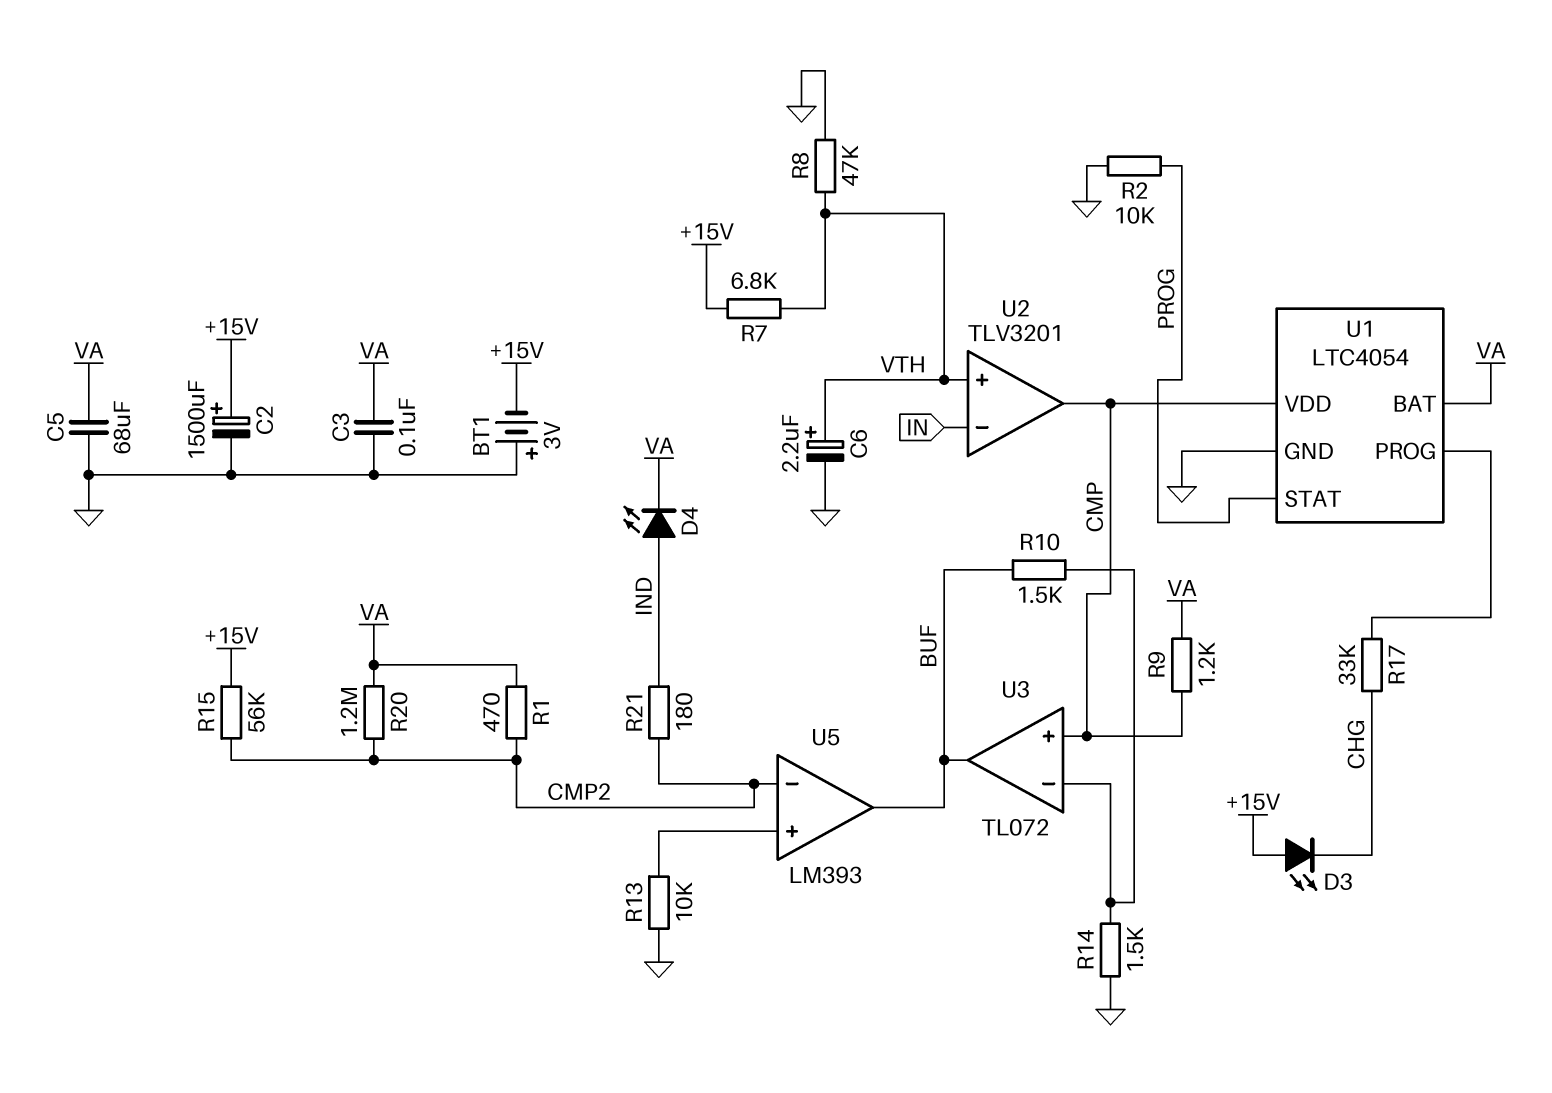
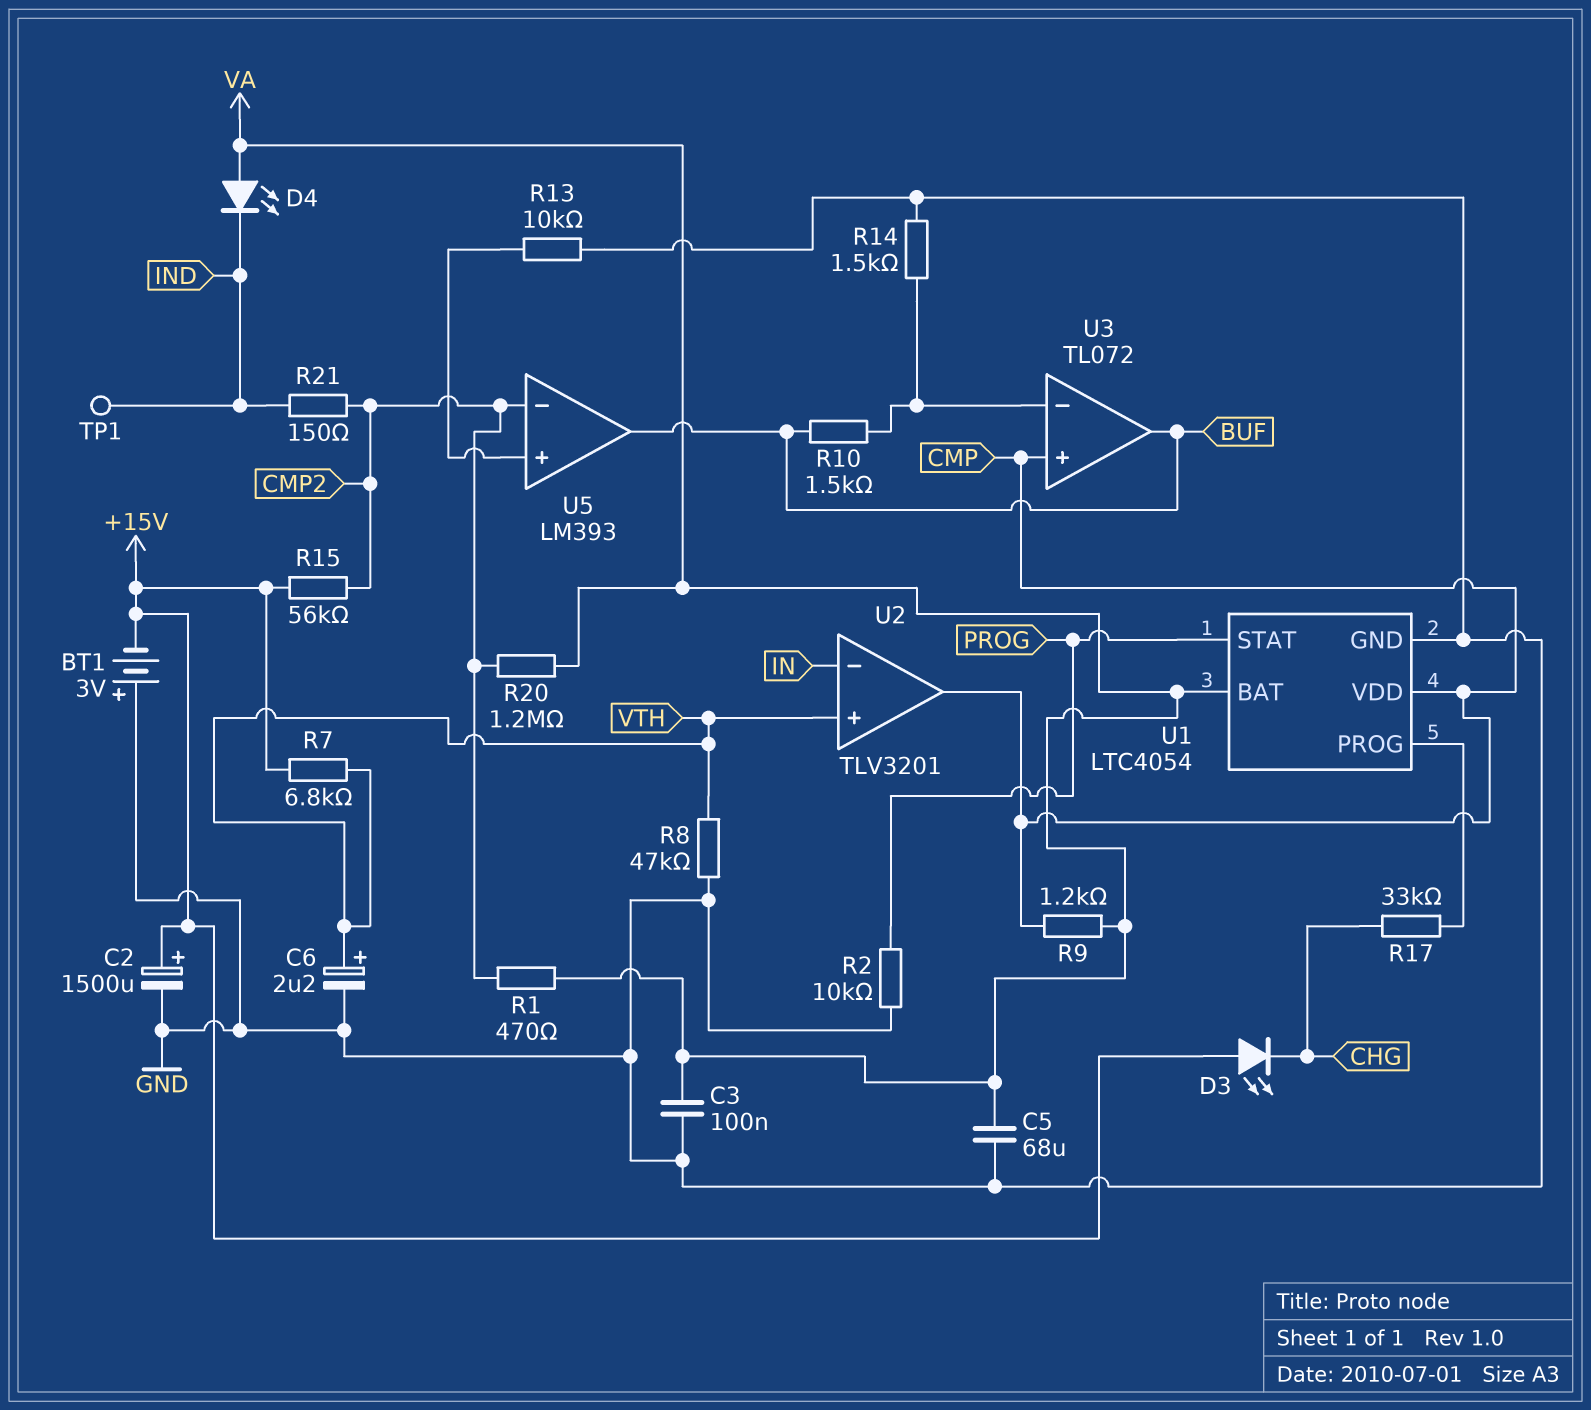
D4: LED (A IND, K VA) -> LED (A VA, K IND)
R21: 180 (CMP2, IND) -> 150 (CMP2, IND)
TP1: none -> test point (IND)

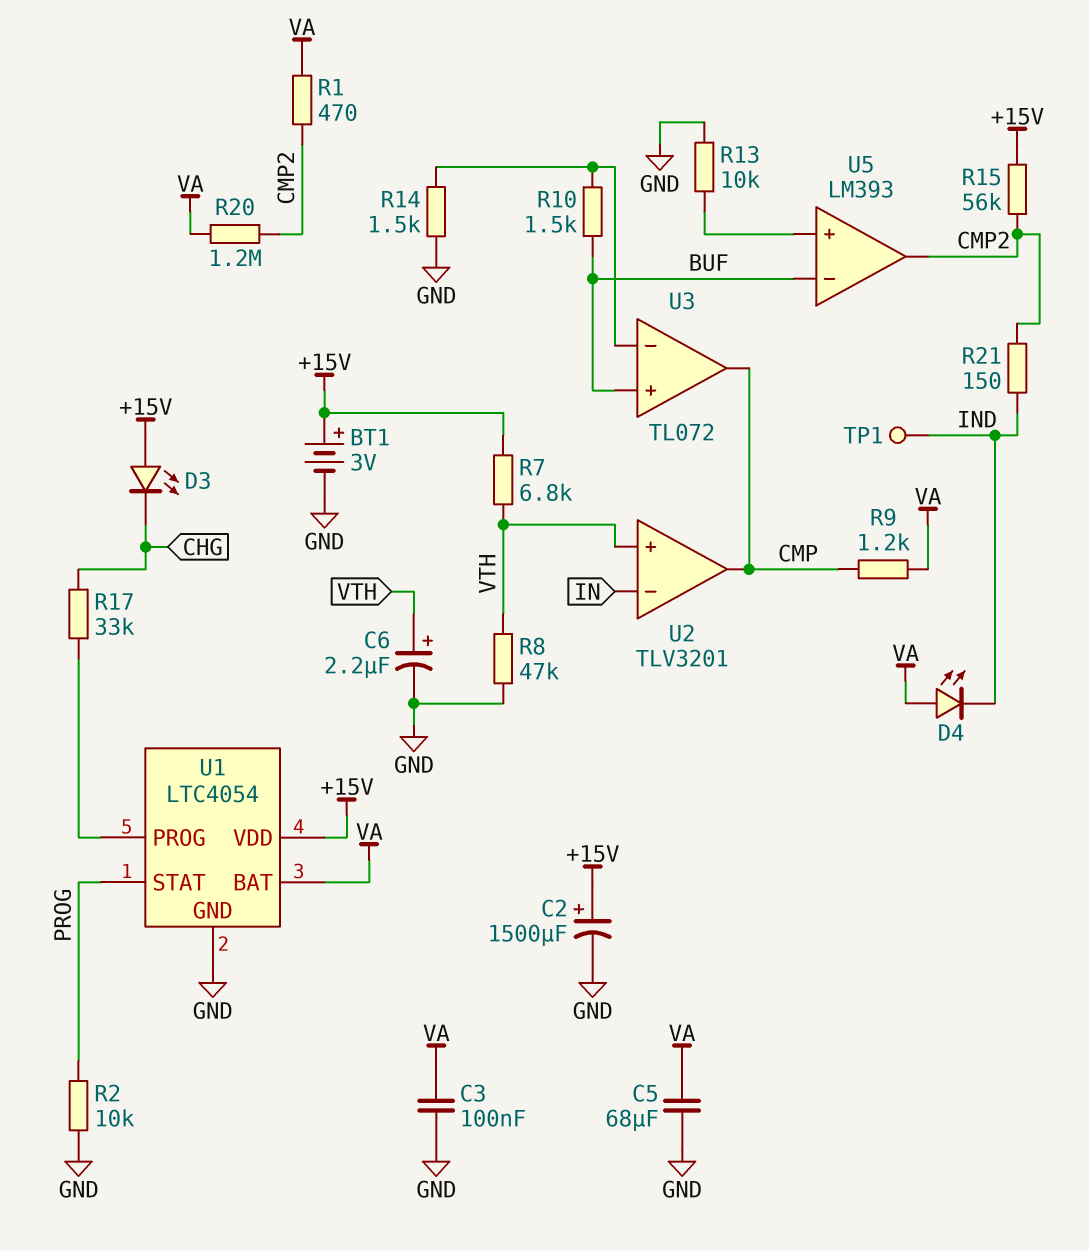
BT1: 3V (plus GND, minus +15V) -> 3V (plus +15V, minus GND)
U1 pin VDD: CMP -> +15V
U3 pin in+: CMP -> BUF
U3 pin out: BUF -> CMP
U5 pin in-: CMP2 -> BUF
U5 pin out: BUF -> CMP2

